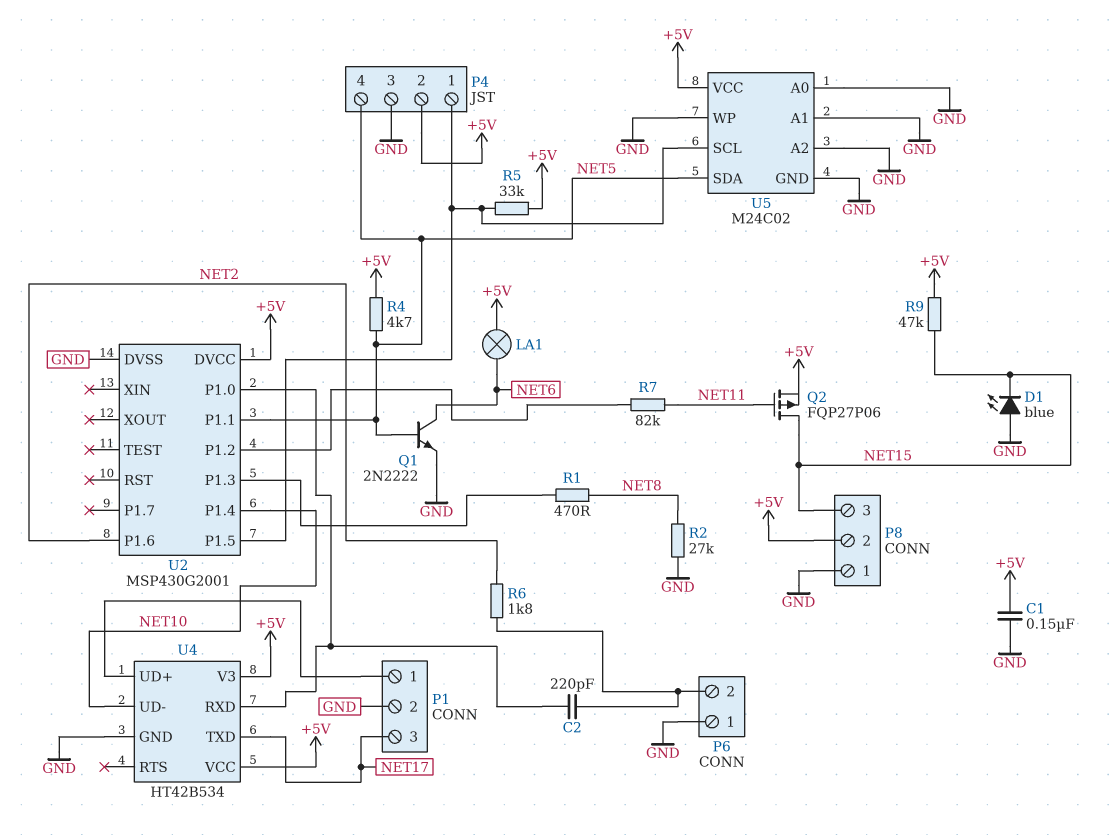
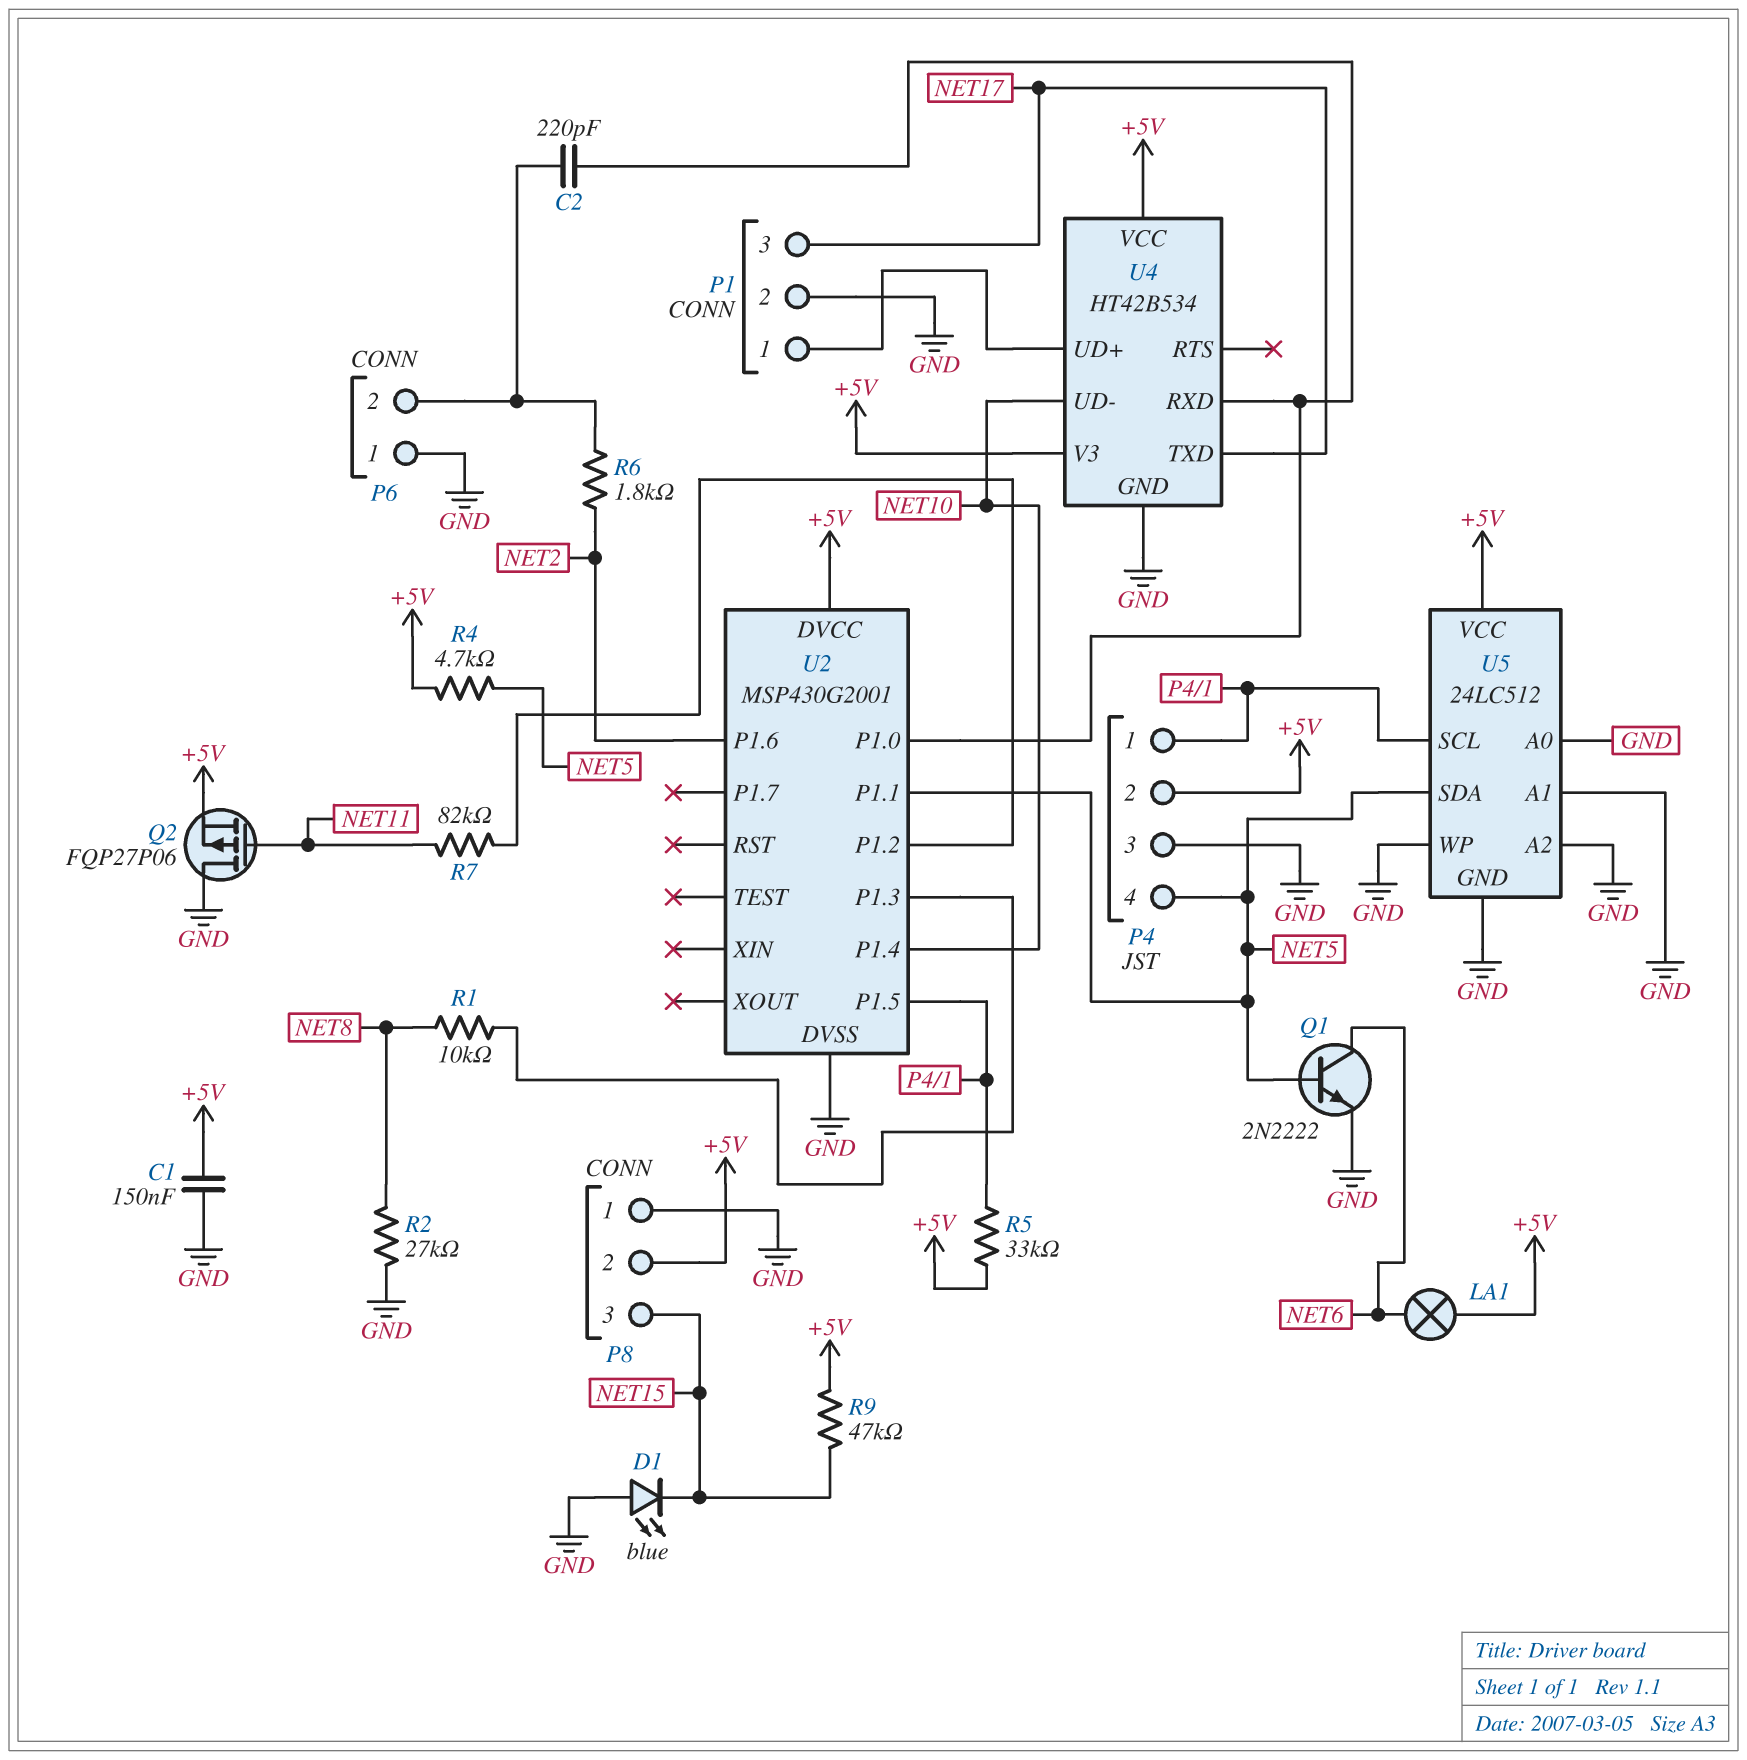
Q2: PMOS FQP27P06 (G NET11, D NET15, S +5V) -> PMOS FQP27P06 (G NET11, D GND, S +5V)
R1: 470 (NET8, U2/P1.3) -> 10k (NET8, U2/P1.3)
U5: M24C02 -> 24LC512

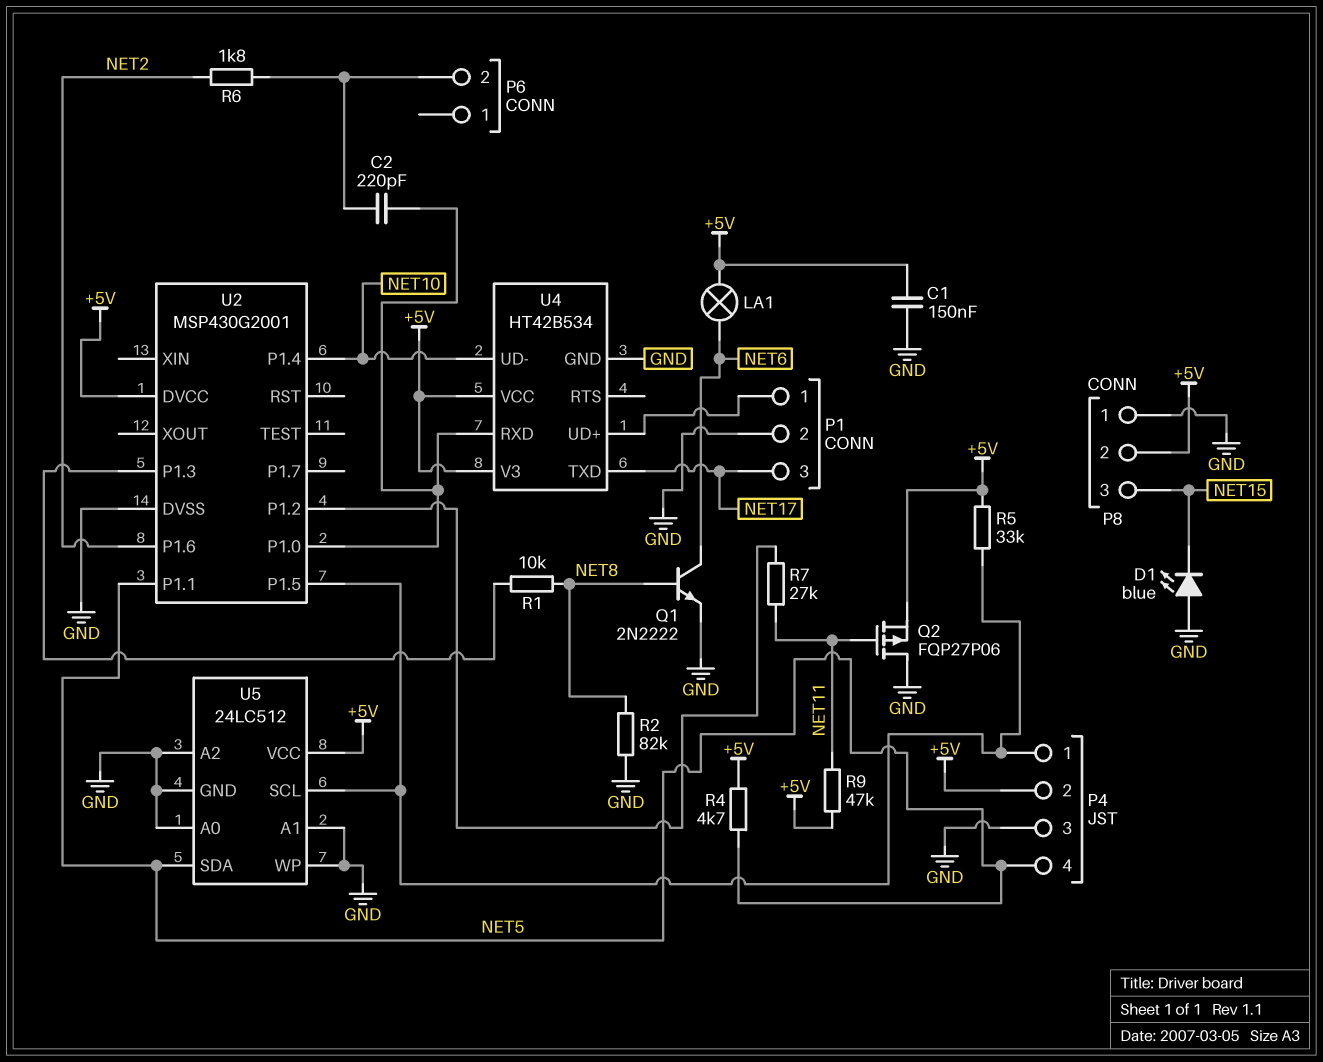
P6 pin 1: GND -> none
Q1: NPN 2N2222 (B NET5, C NET6, E GND) -> NPN 2N2222 (B NET8, C NET6, E GND)
R2: 27k (GND, NET8) -> 82k (GND, NET8)
R7: 82k (NET11, U2/P1.2) -> 27k (NET11, U2/P1.2)
R9: 47k (+5V, NET15) -> 47k (+5V, NET11)

